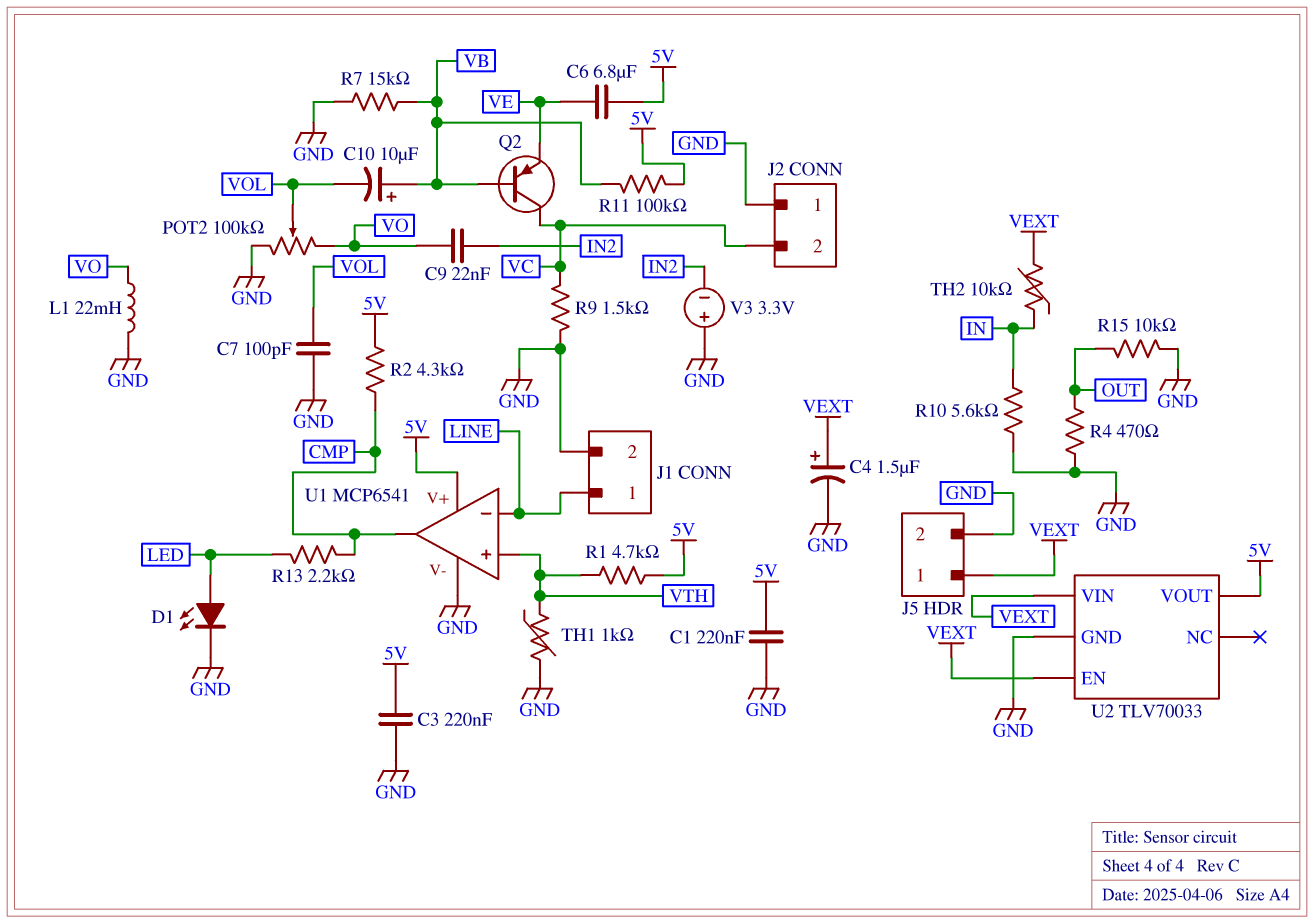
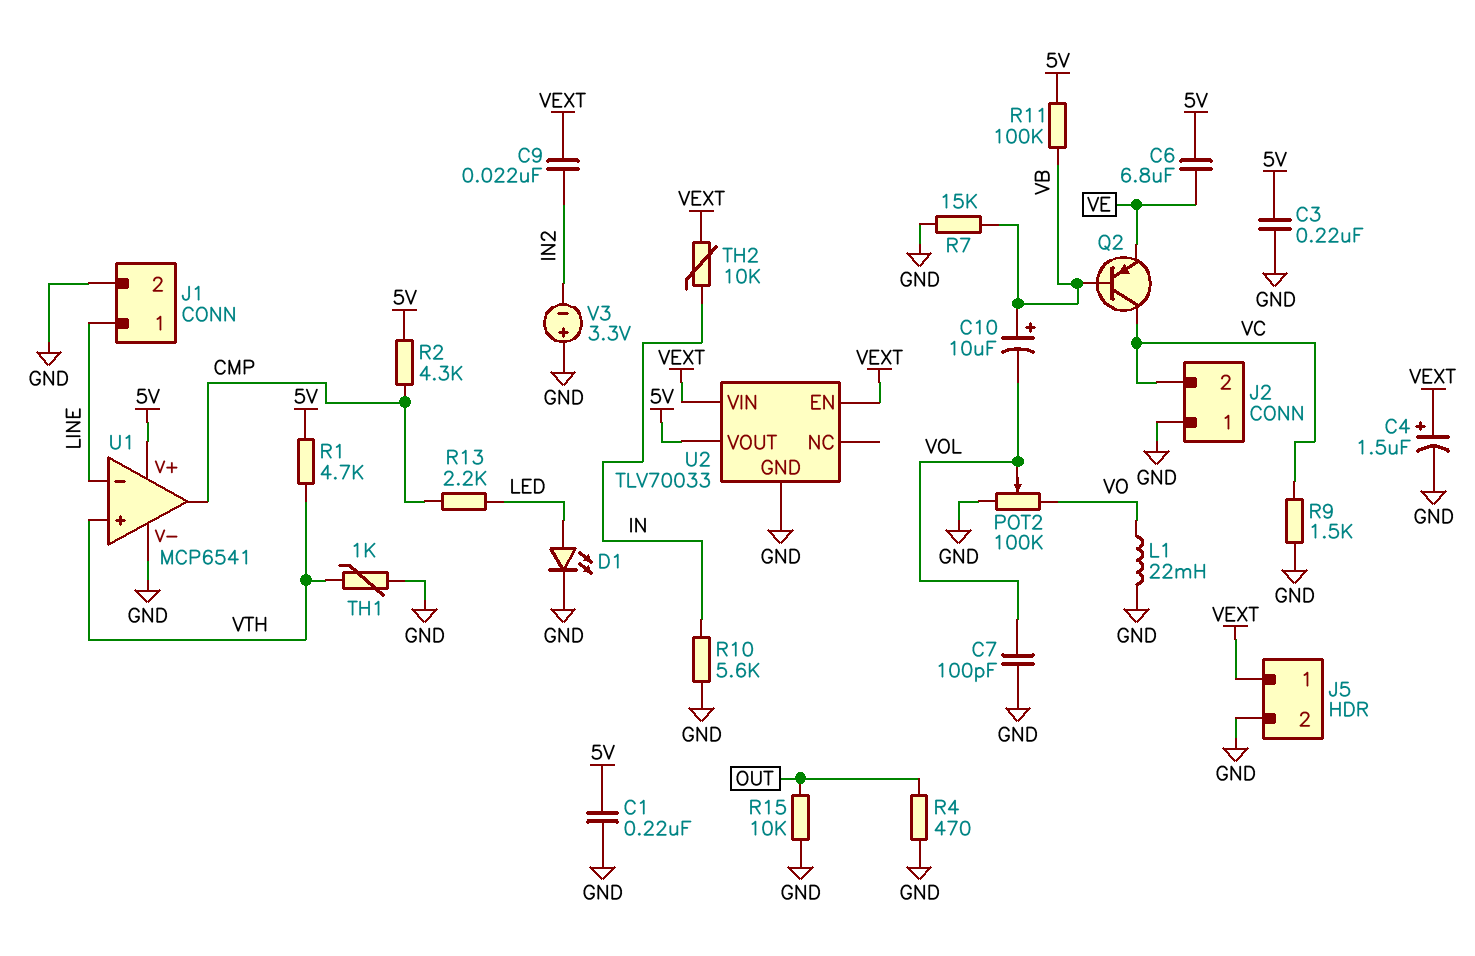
C9: 22nF (IN2, VO) -> 22nF (IN2, VEXT)

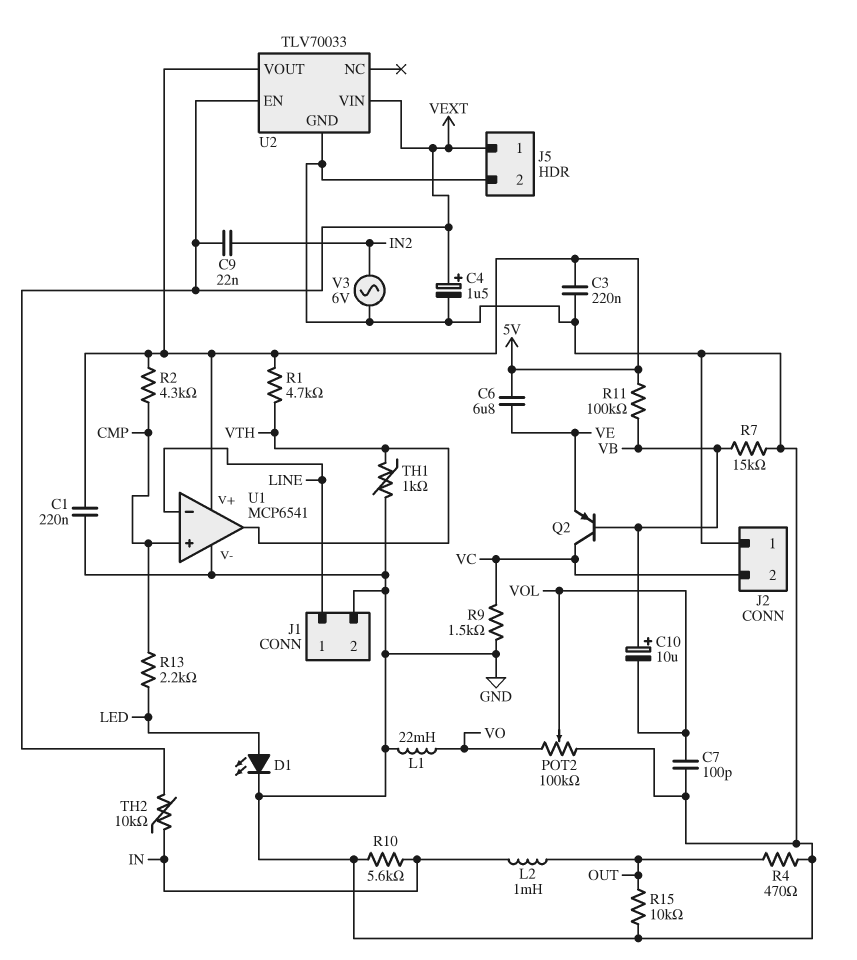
L2: none -> 1mH (IN, OUT)
U1 pin in+: VTH -> CMP
U1 pin out: CMP -> VTH
V3: 3.3V (plus GND, minus IN2) -> AC 6V (GND, IN2)

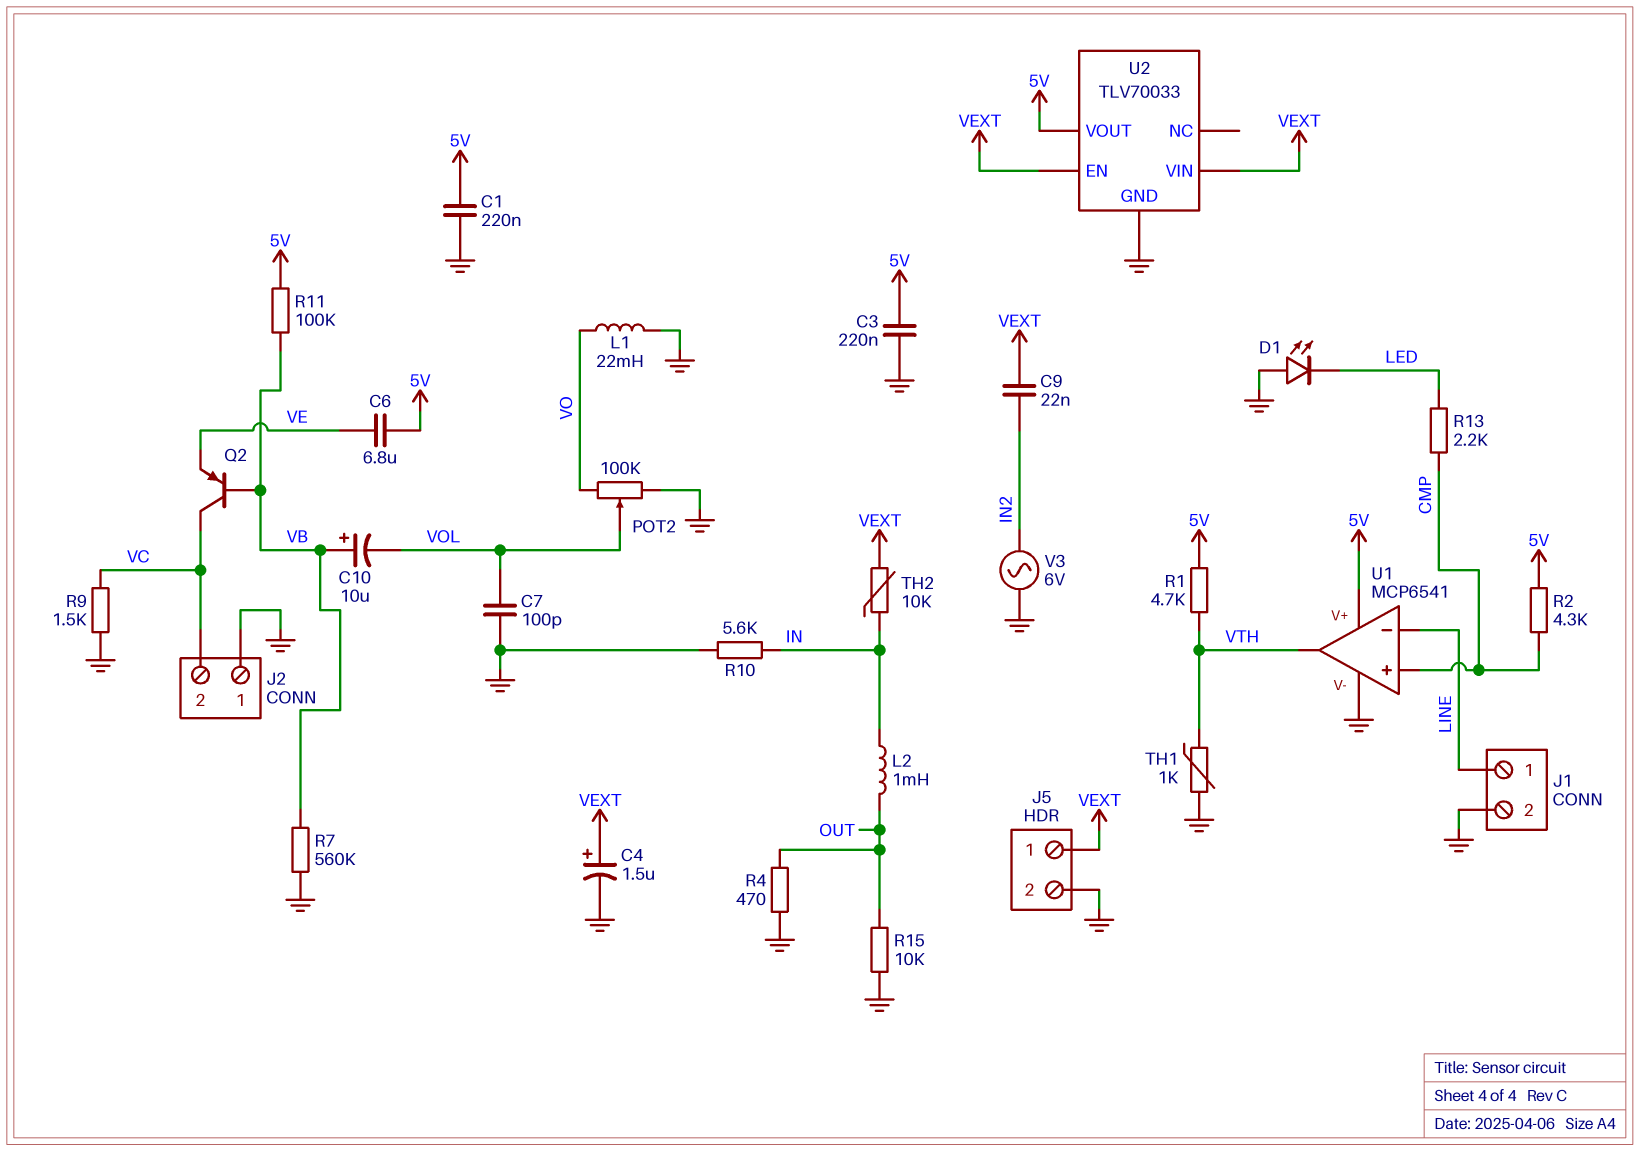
D1: LED (A LED, K GND) -> LED (A GND, K LED)
R7: 15k (GND, VB) -> 560k (GND, VB)

